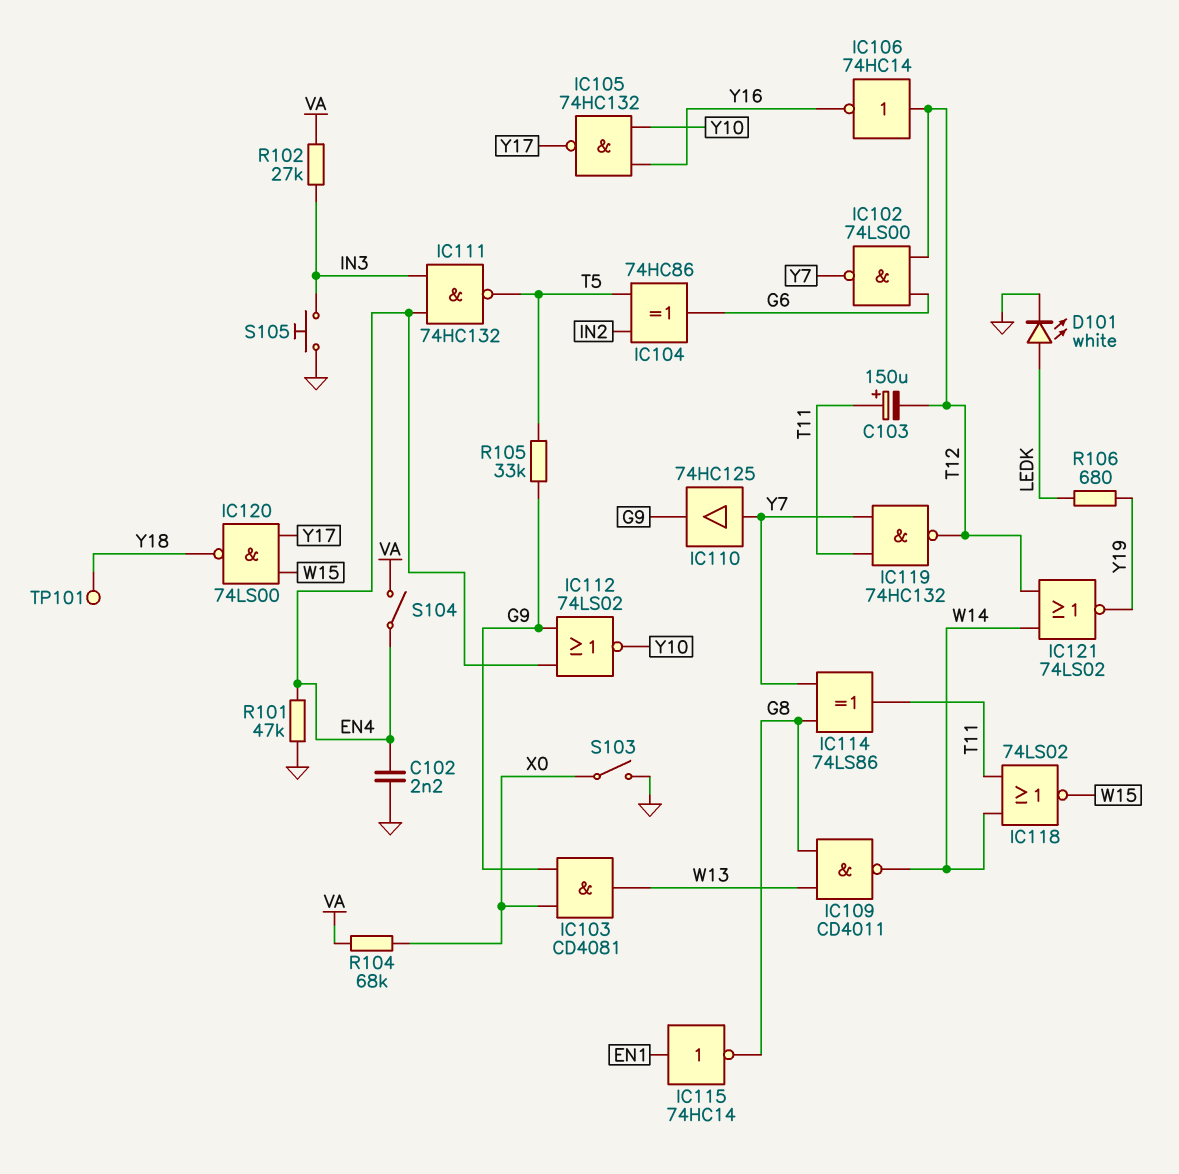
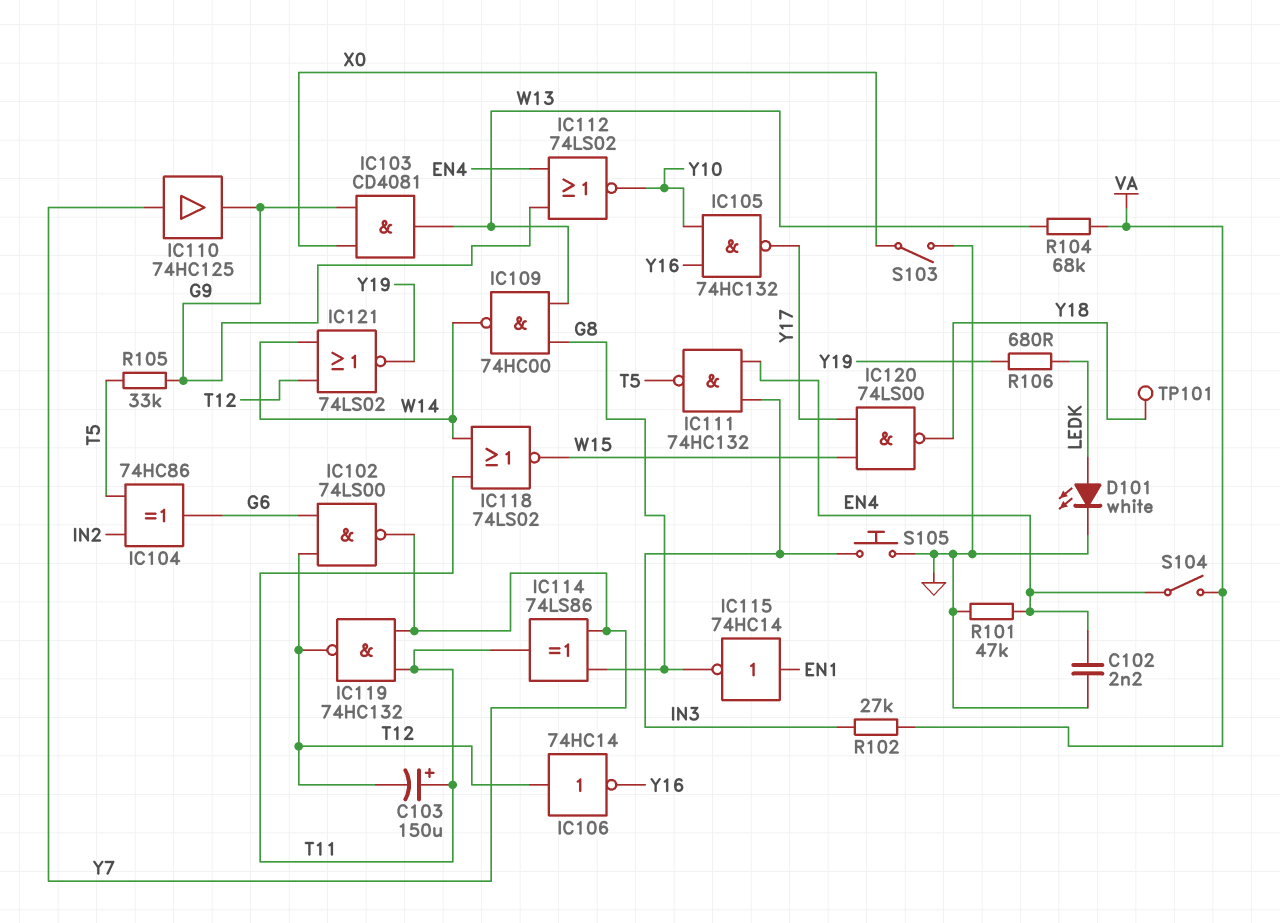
IC109: NAND CD4011 (in G8, in W13, out W14) -> NAND 74HC00 (in G8, in W13, out W14)
R104: 68k (VA, X0) -> 68k (VA, W13)

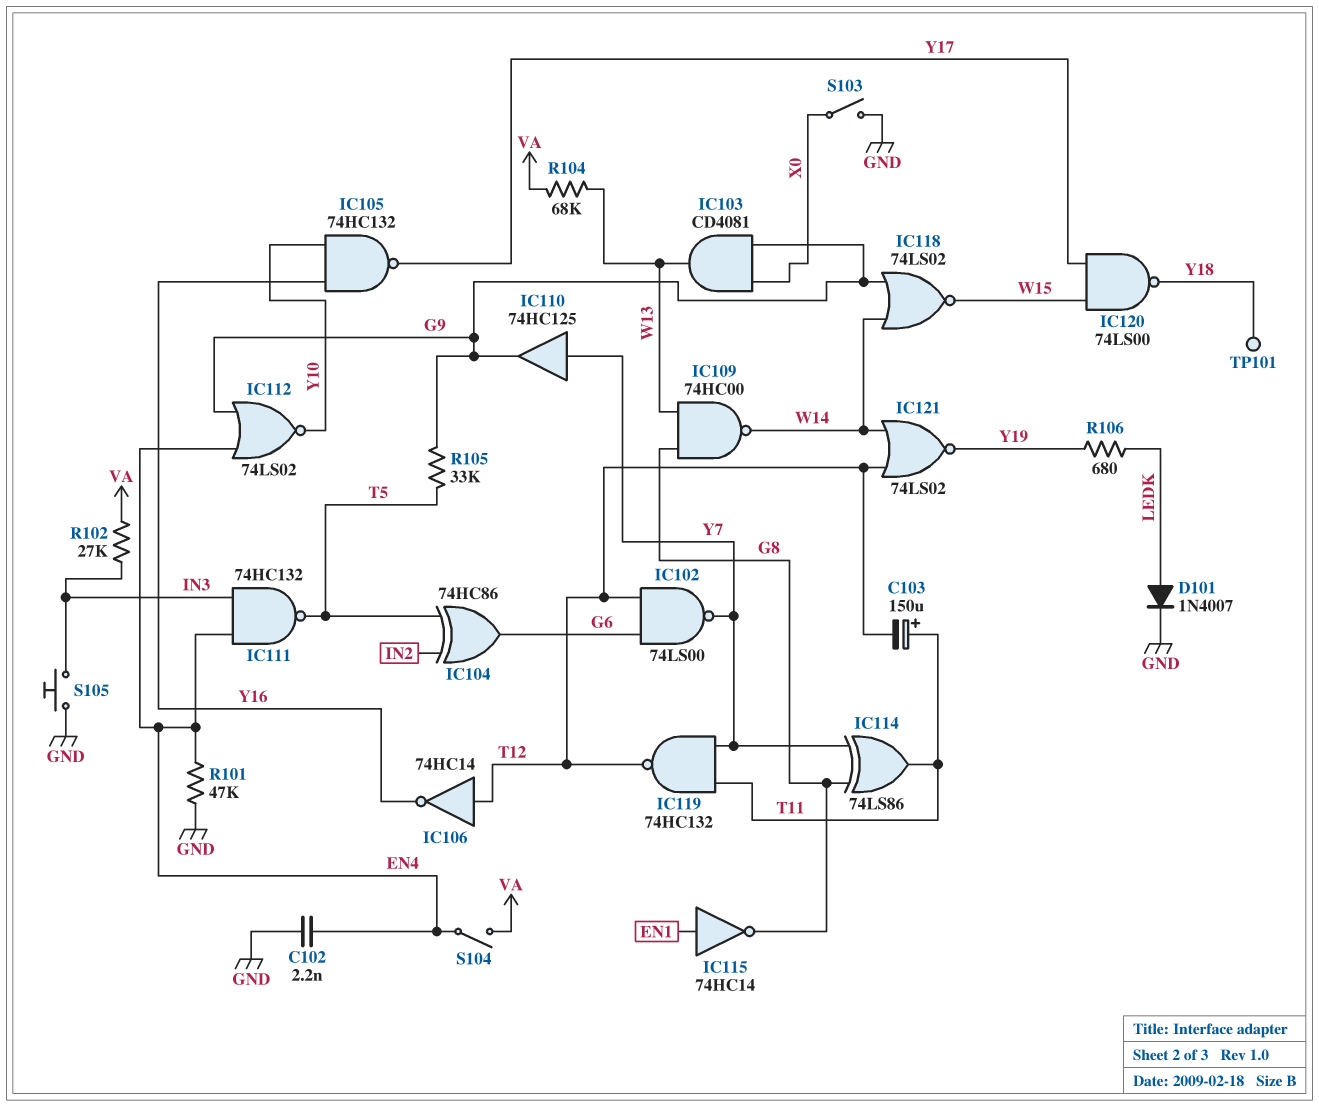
D101: LED white (A LEDK, K GND) -> diode 1N4007 (A LEDK, K GND)
IC118: NOR 74LS02 (in T11, in W14, out W15) -> NOR 74LS02 (in G9, in W14, out W15)

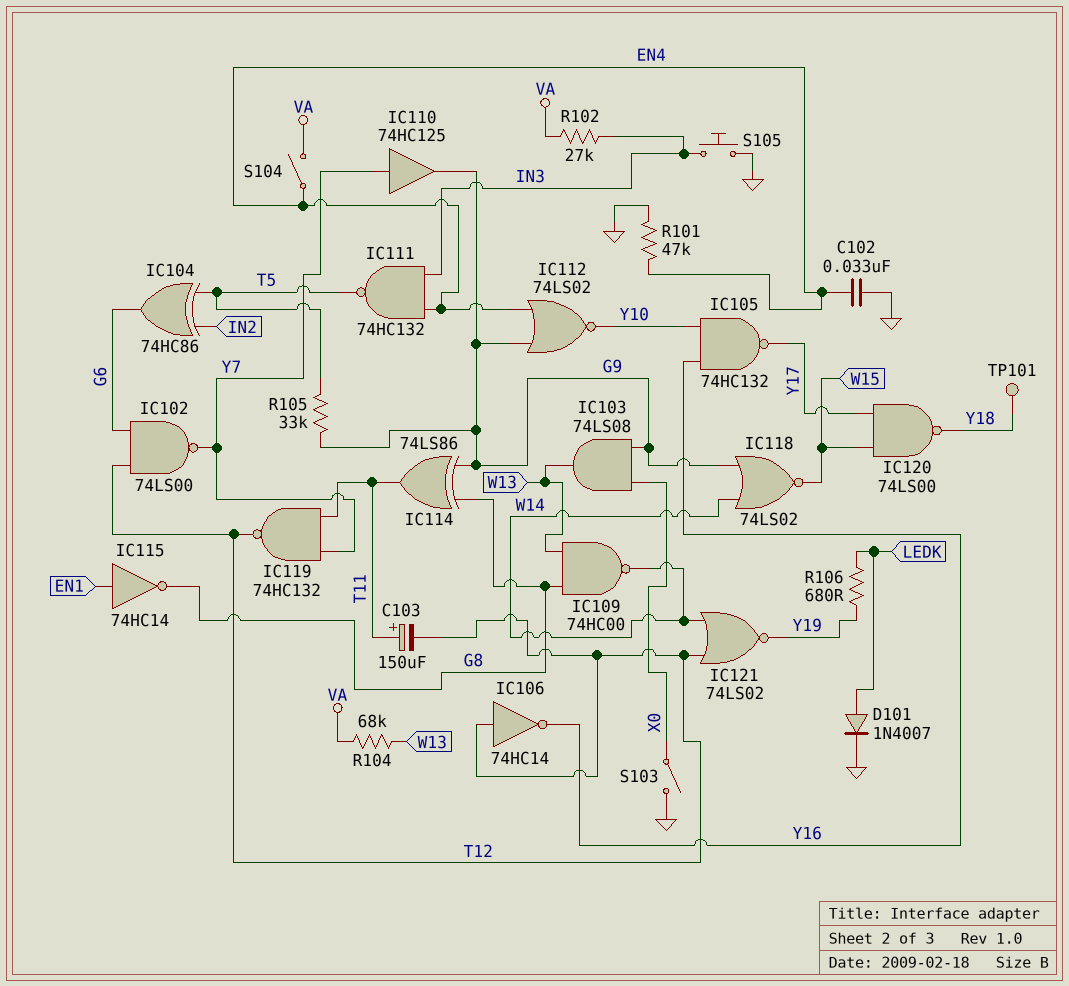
C102: 2.2nF (EN4, GND) -> 33nF (EN4, GND)
IC103: AND CD4081 (in G9, in X0, out W13) -> AND 74LS08 (in G9, in X0, out W13)
IC114: XOR 74LS86 (in G8, in Y7, out T11) -> XOR 74LS86 (in G8, in G9, out T11)

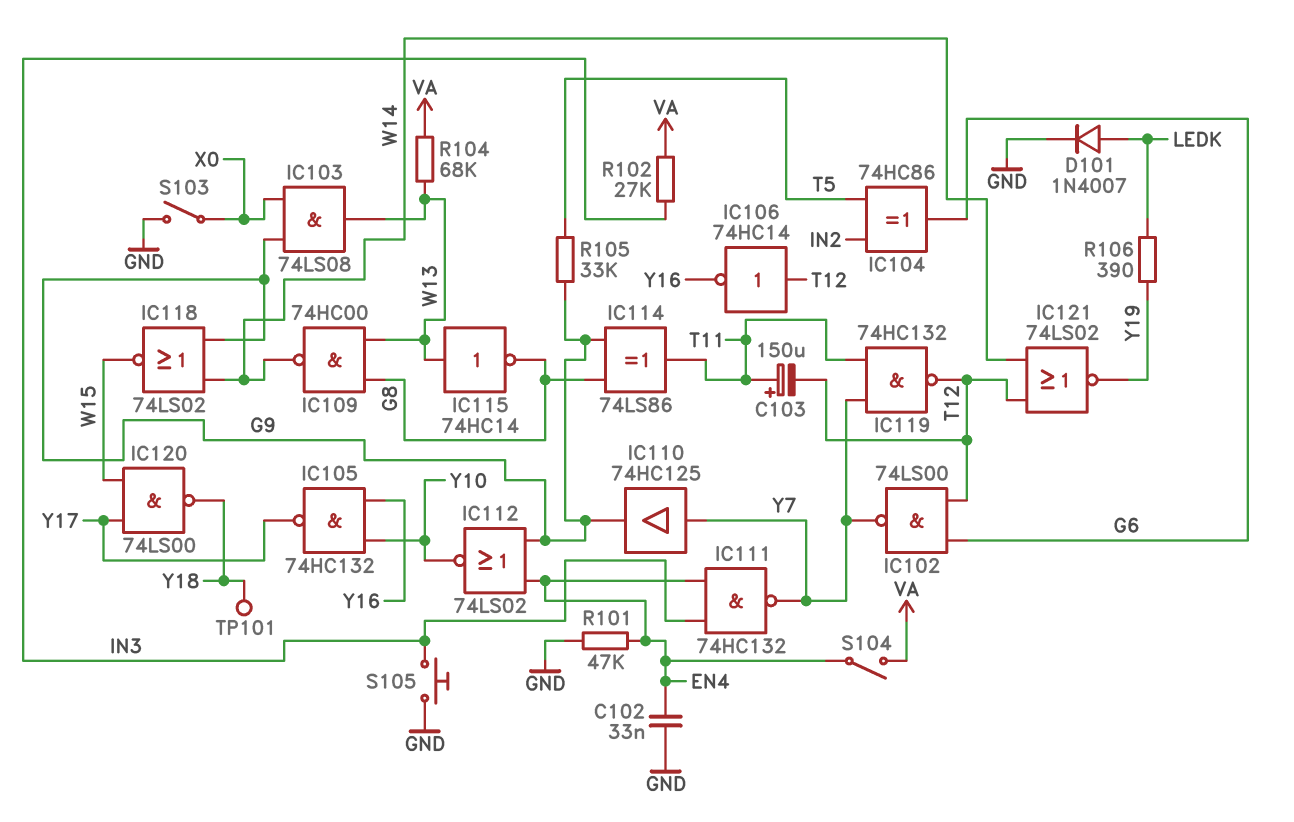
IC111: NAND 74HC132 (in EN4, in IN3, out T5) -> NAND 74HC132 (in EN4, in IN3, out Y7)
IC115: NOT 74HC14 (in EN1, out G8) -> NOT 74HC14 (in W13, out G8)
R106: 680 (LEDK, Y19) -> 390 (LEDK, Y19)

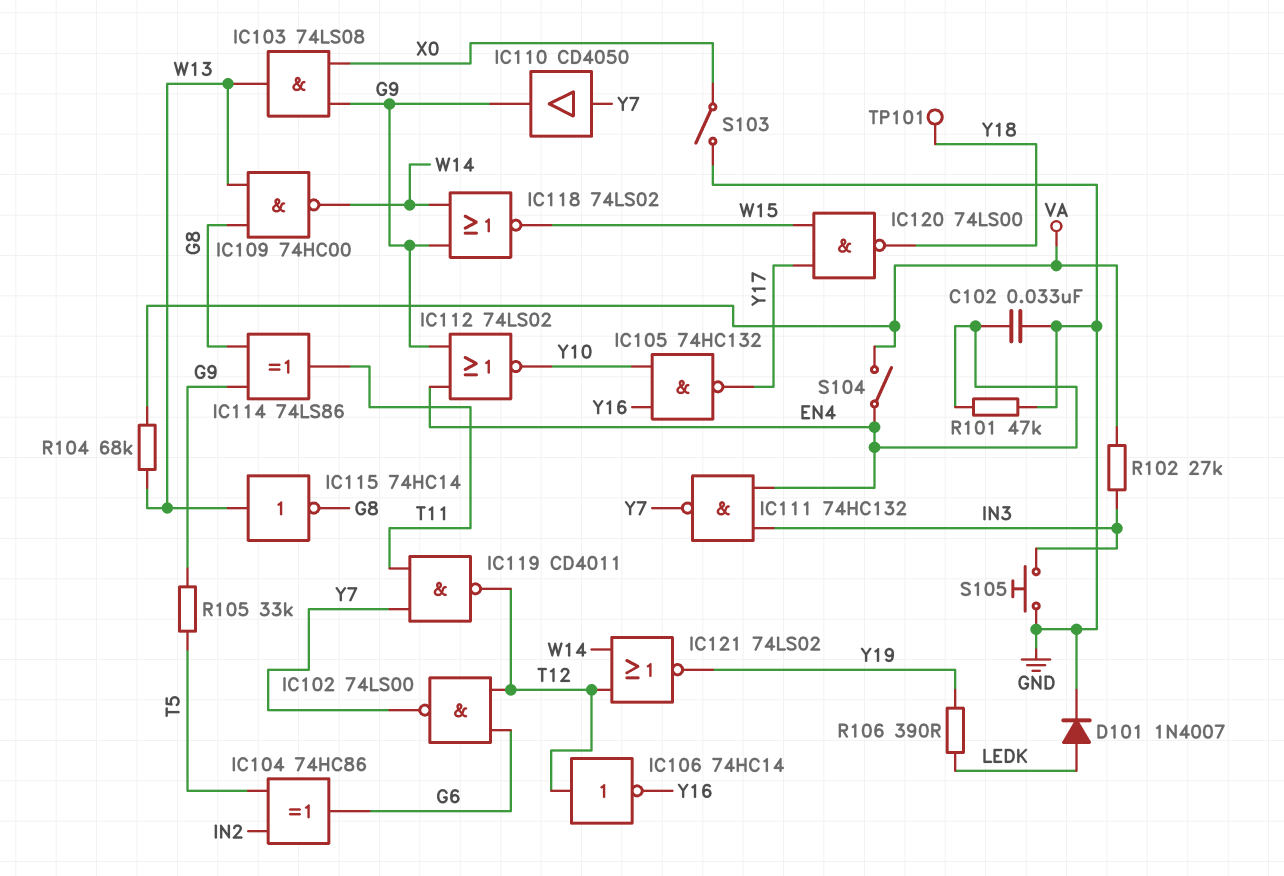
C103: 150uF (plus T11, minus T12) -> none
IC110: buffer 74HC125 (in Y7, out G9) -> buffer CD4050 (in Y7, out G9)
IC119: NAND 74HC132 (in T11, in Y7, out T12) -> NAND CD4011 (in T11, in Y7, out T12)

